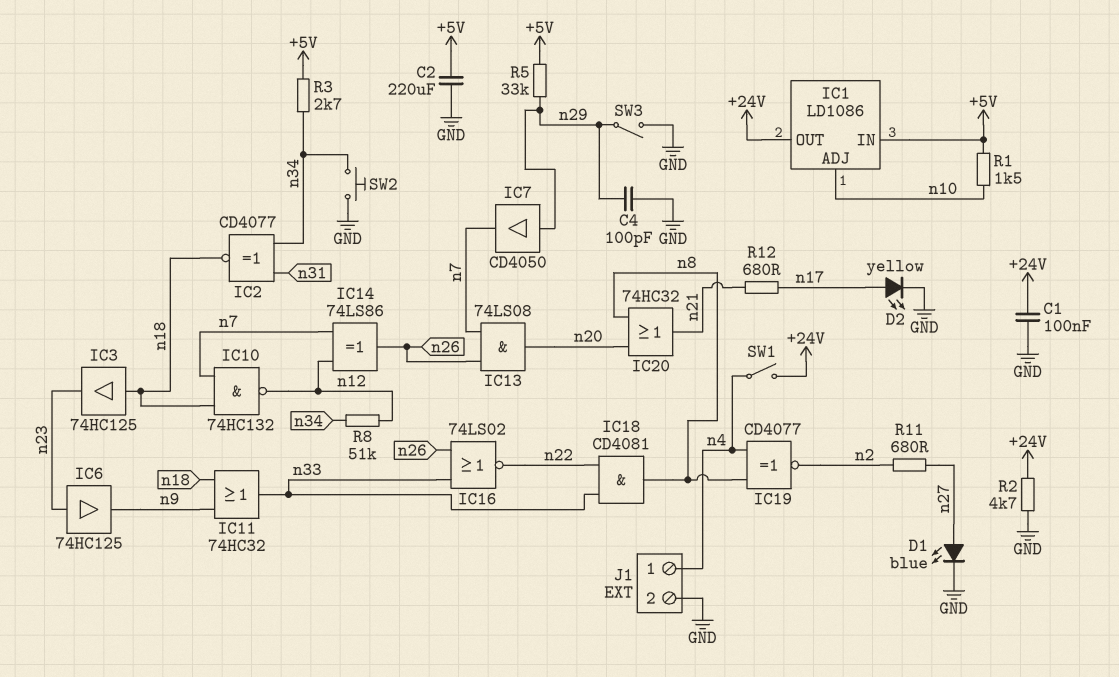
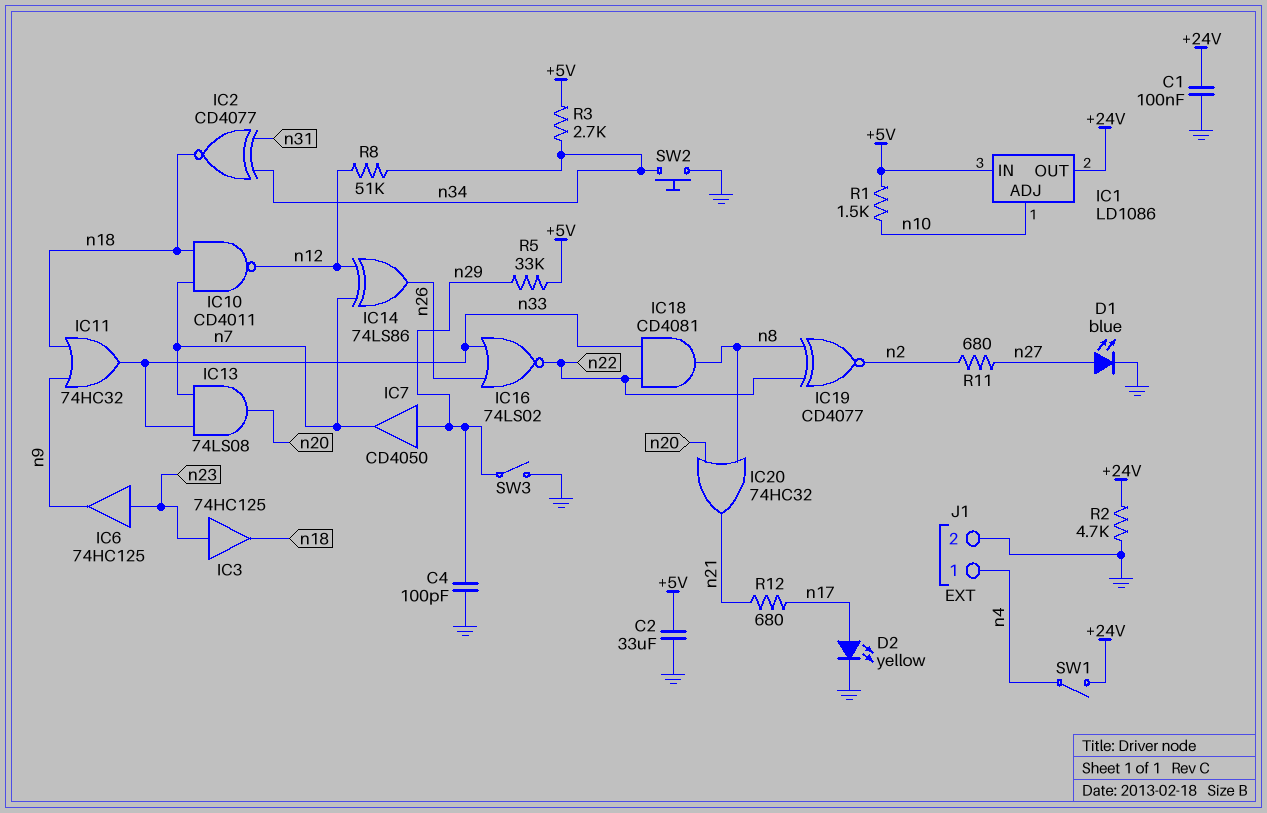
C2: 220uF (+5V, GND) -> 33uF (+5V, GND)
IC3: buffer 74HC125 (in n18, out n23) -> buffer 74HC125 (in n23, out n18)
IC10: NAND 74HC132 (in n7, in n18, out n12) -> NAND CD4011 (in n7, in n18, out n12)
IC13: AND 74LS08 (in n7, in n26, out n20) -> AND 74LS08 (in n7, in n33, out n20)
IC19: XNOR CD4077 (in n4, in n8, out n2) -> XNOR CD4077 (in n8, in n22, out n2)

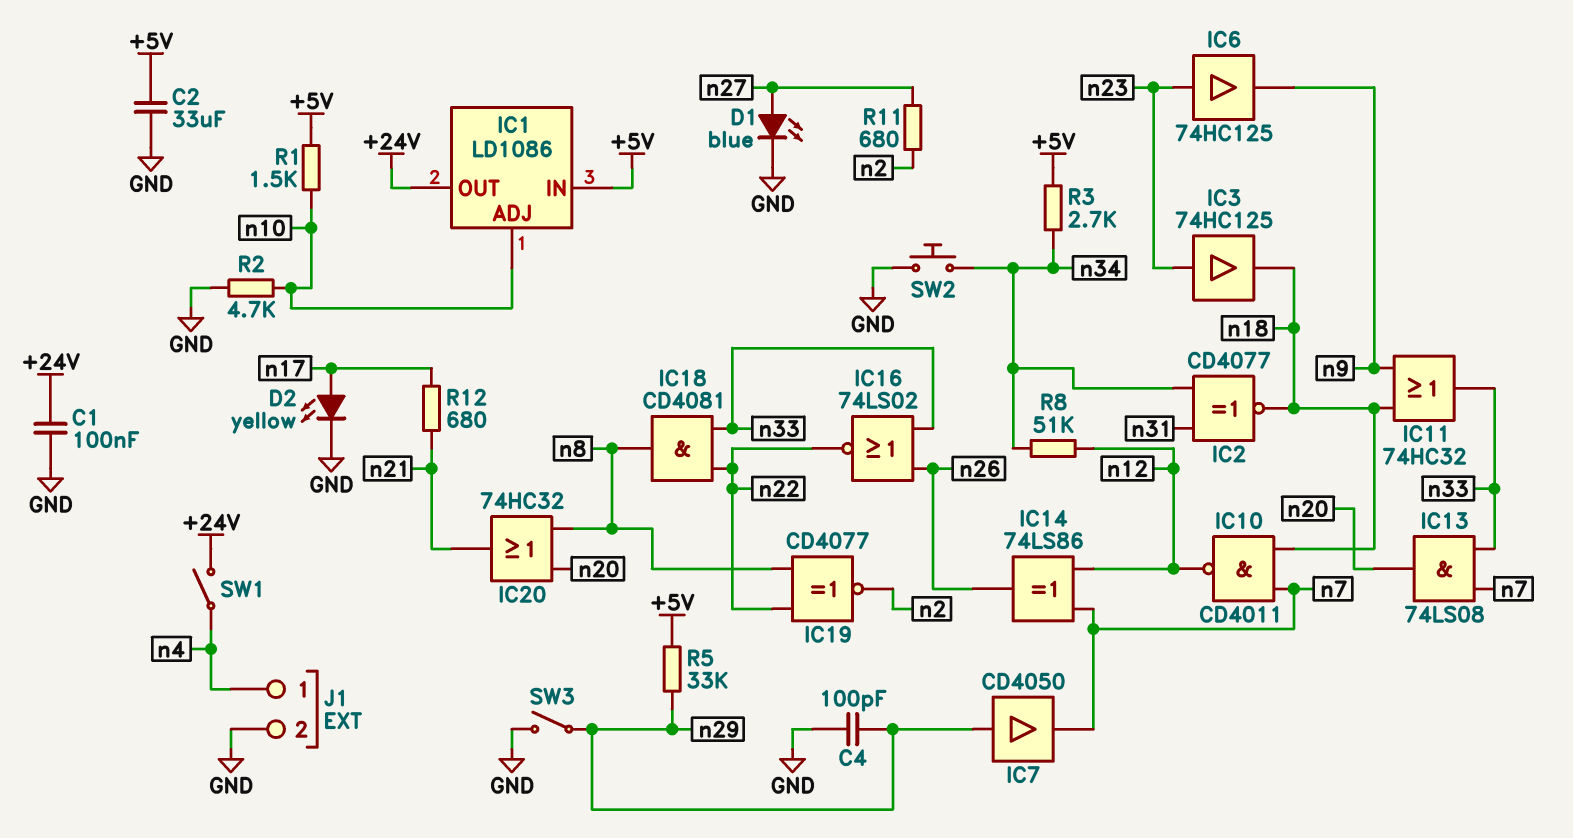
R2: 4.7k (+24V, GND) -> 4.7k (GND, n10)

